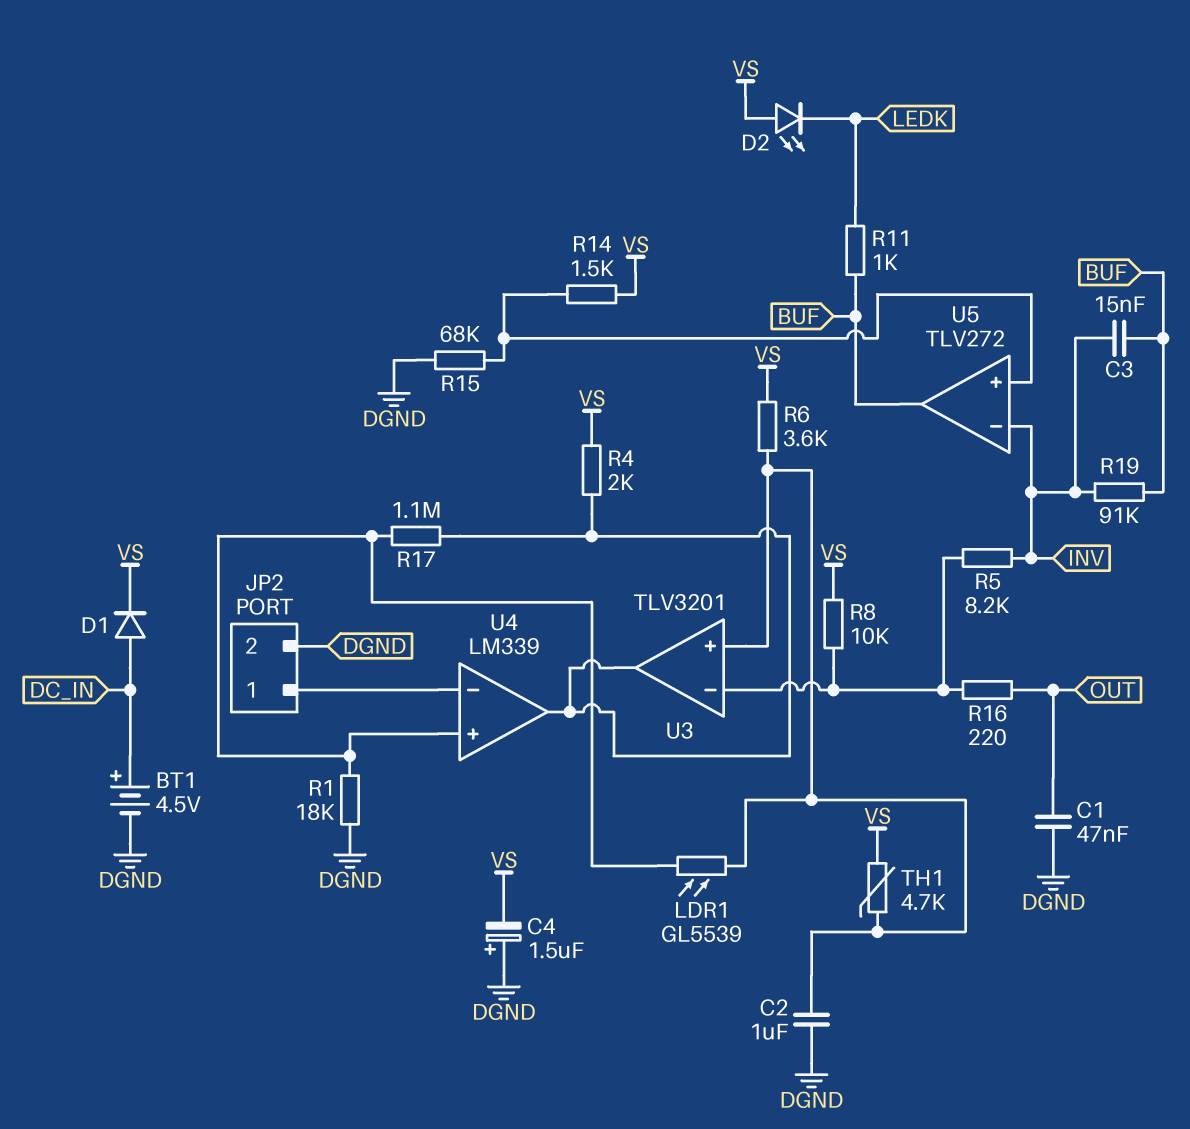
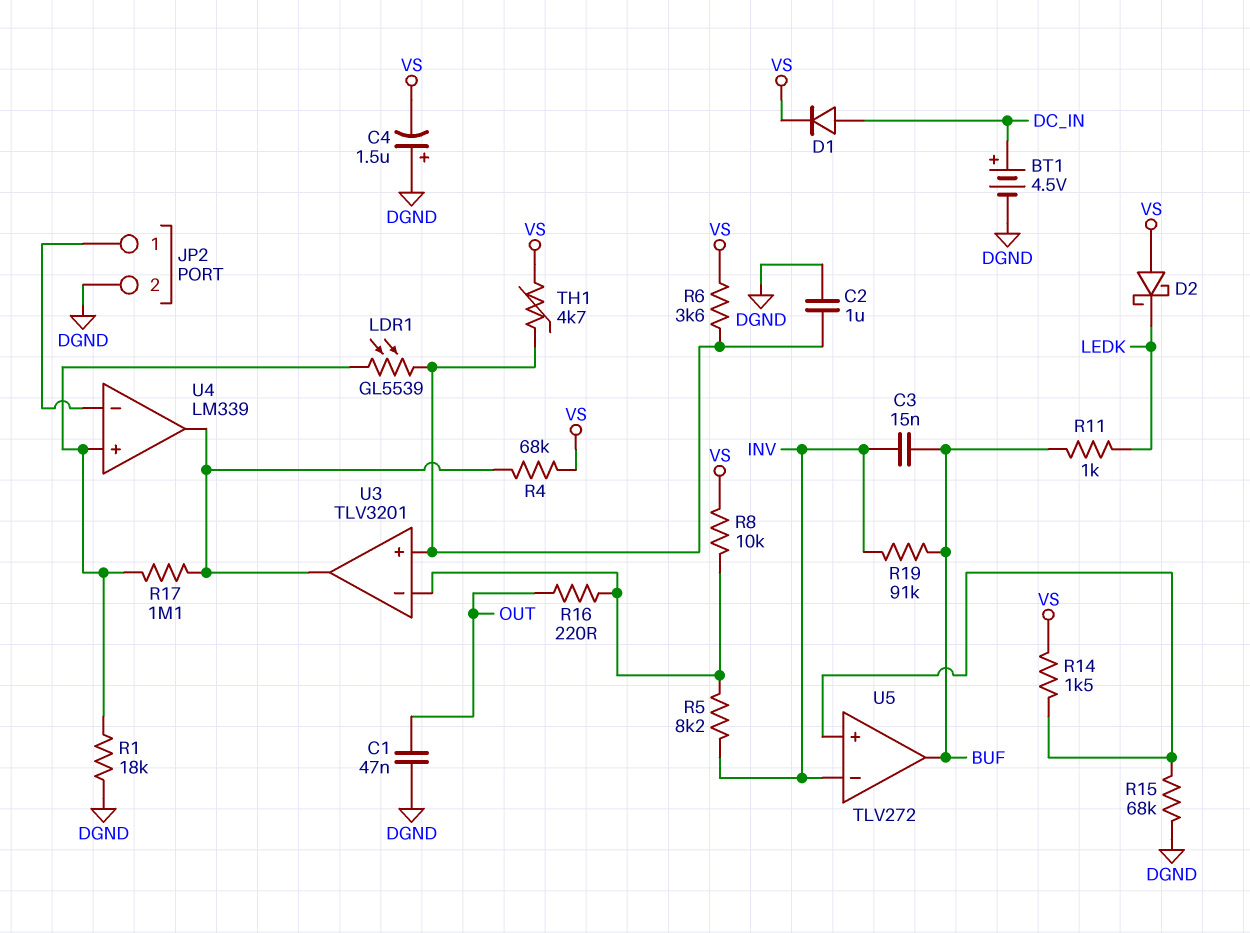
D2: LED (A VS, K LEDK) -> schottky (A VS, K LEDK)
R4: 2k (U3/out, VS) -> 68k (U3/out, VS)

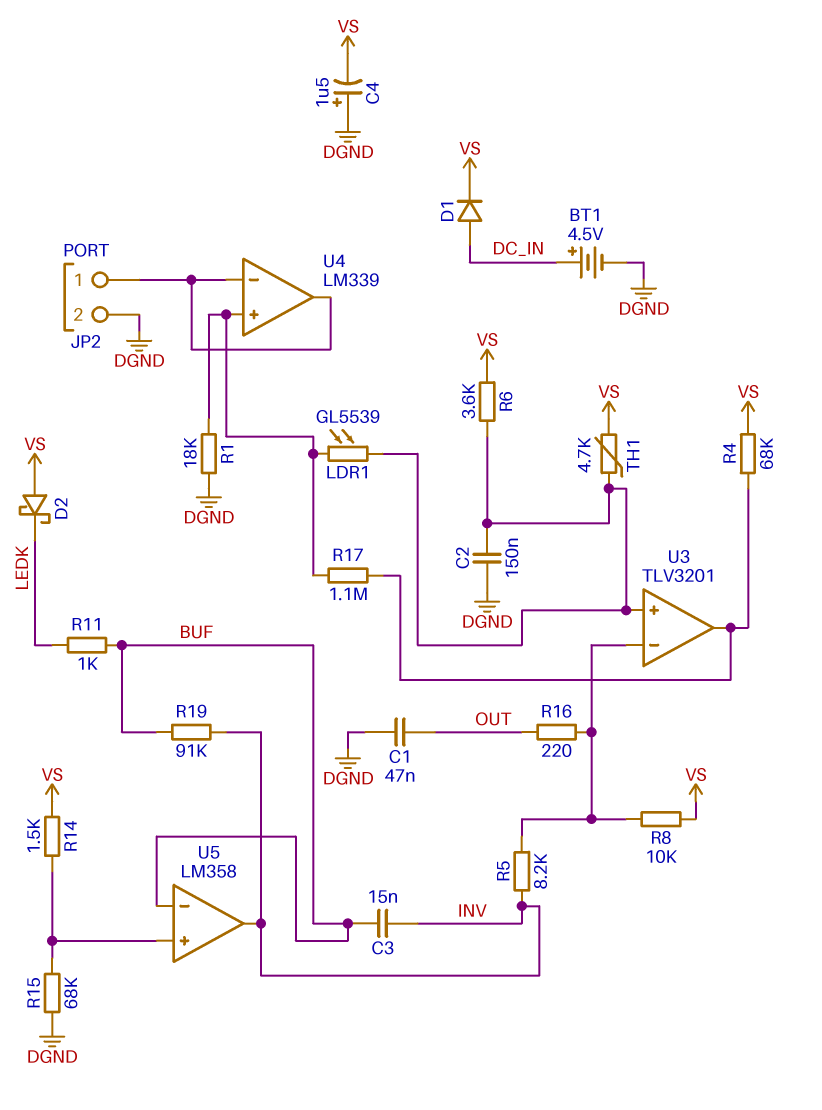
C2: 1uF (DGND, U3/in+) -> 150nF (DGND, U3/in+)
U4 pin out: U3/out -> JP2/1
U5: TLV272 -> LM358
U5 pin in-: INV -> BUF
U5 pin out: BUF -> INV

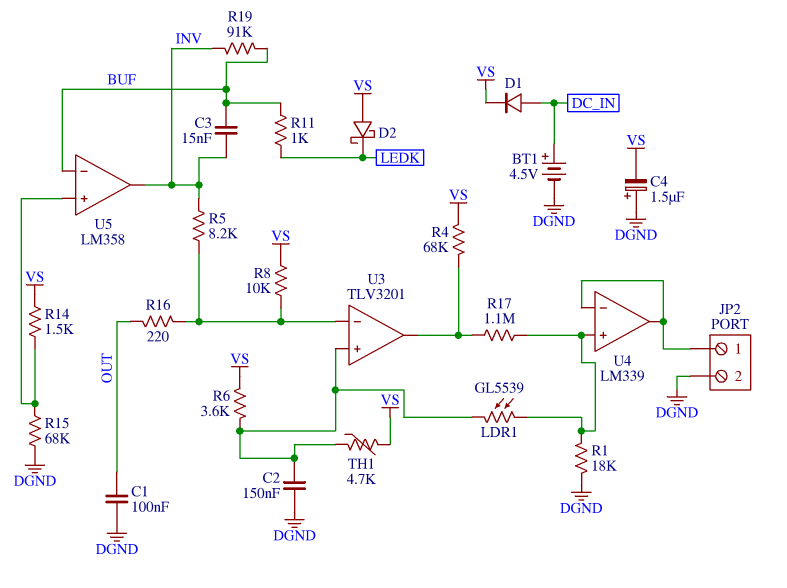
C1: 47nF (DGND, OUT) -> 100nF (DGND, OUT)

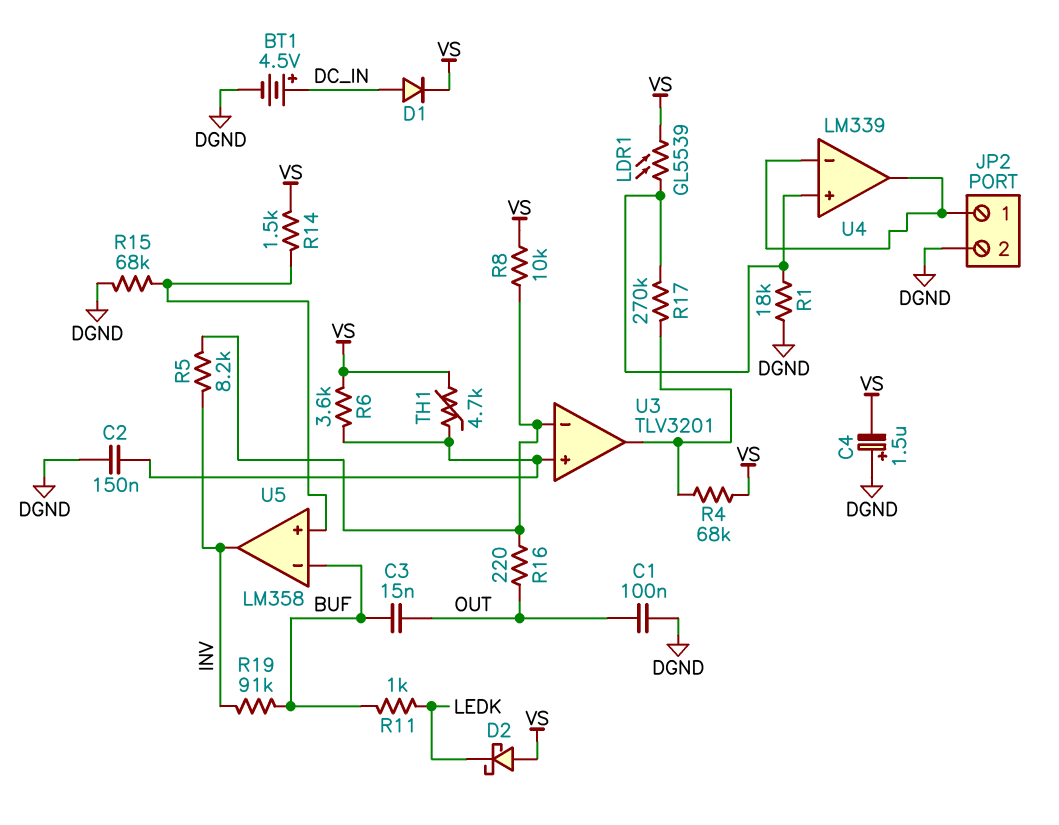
C3: 15nF (BUF, INV) -> 15nF (BUF, OUT)
LDR1: GL5539 (U3/in+, U4/in+) -> GL5539 (U4/in+, VS)
R17: 1.1M (U3/out, U4/in+) -> 270k (U3/out, U4/in+)

